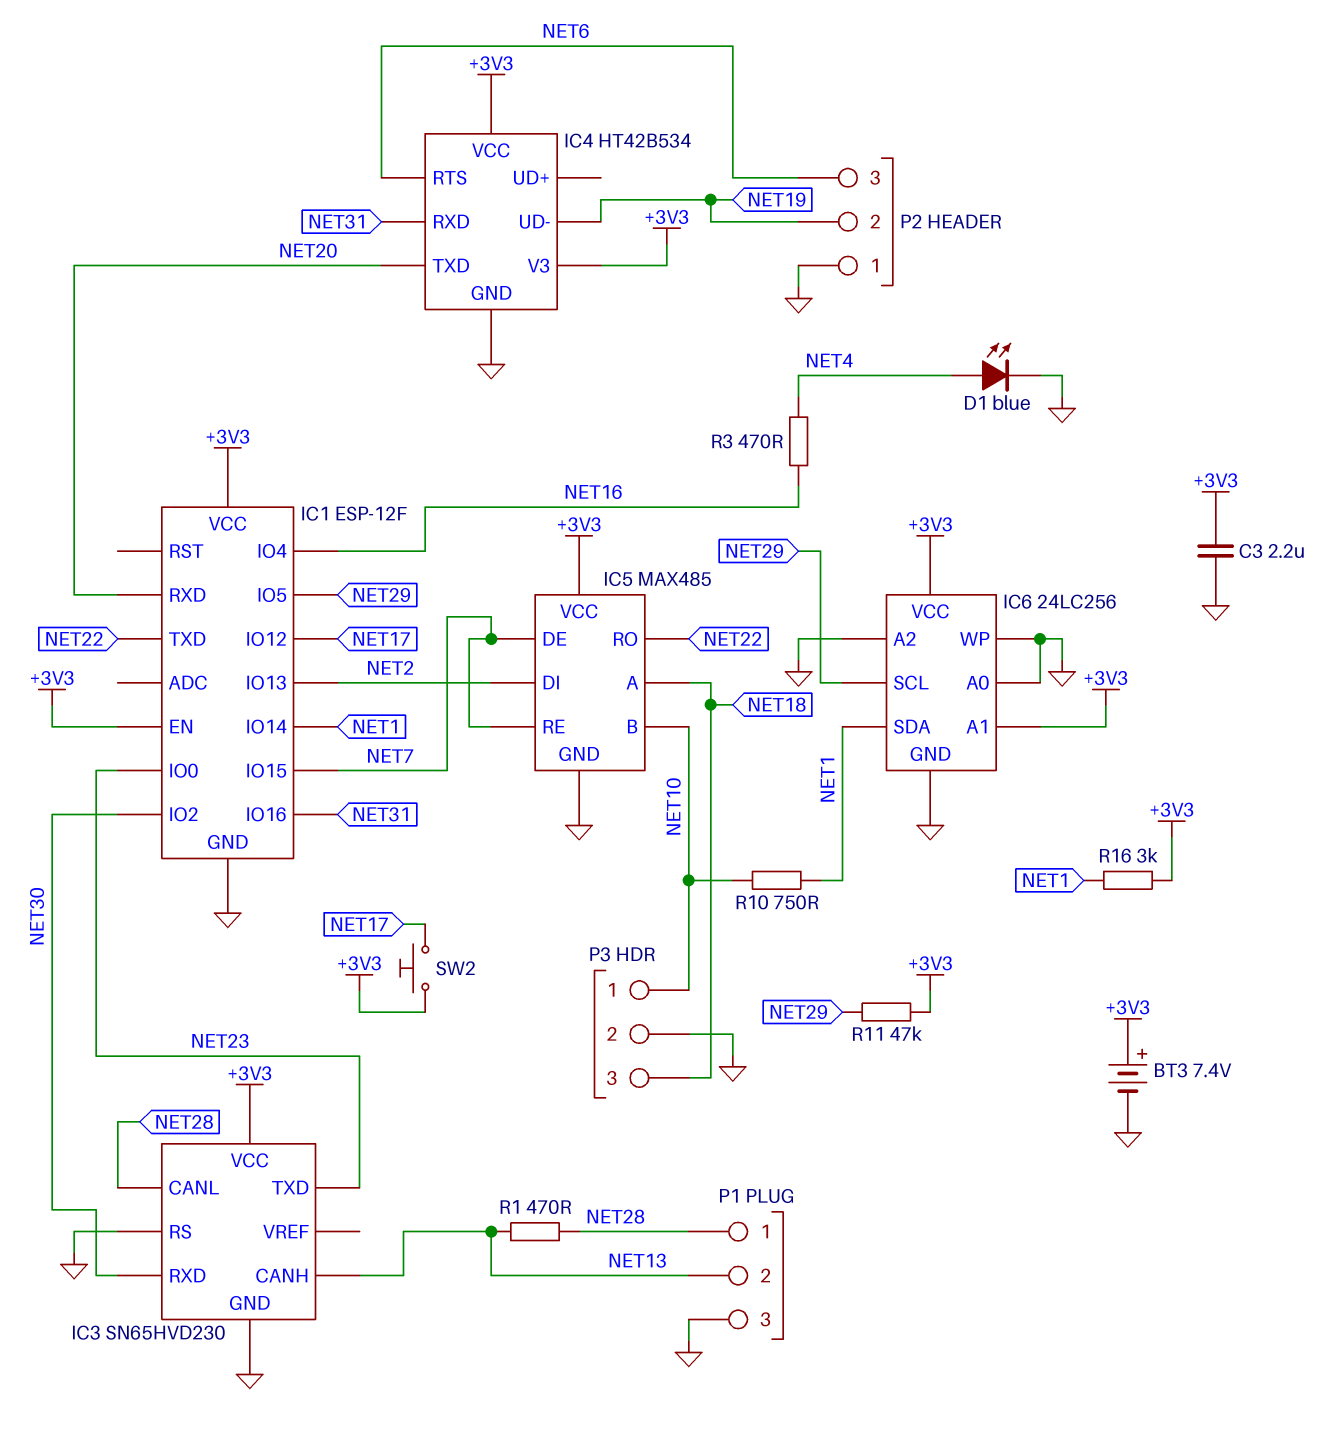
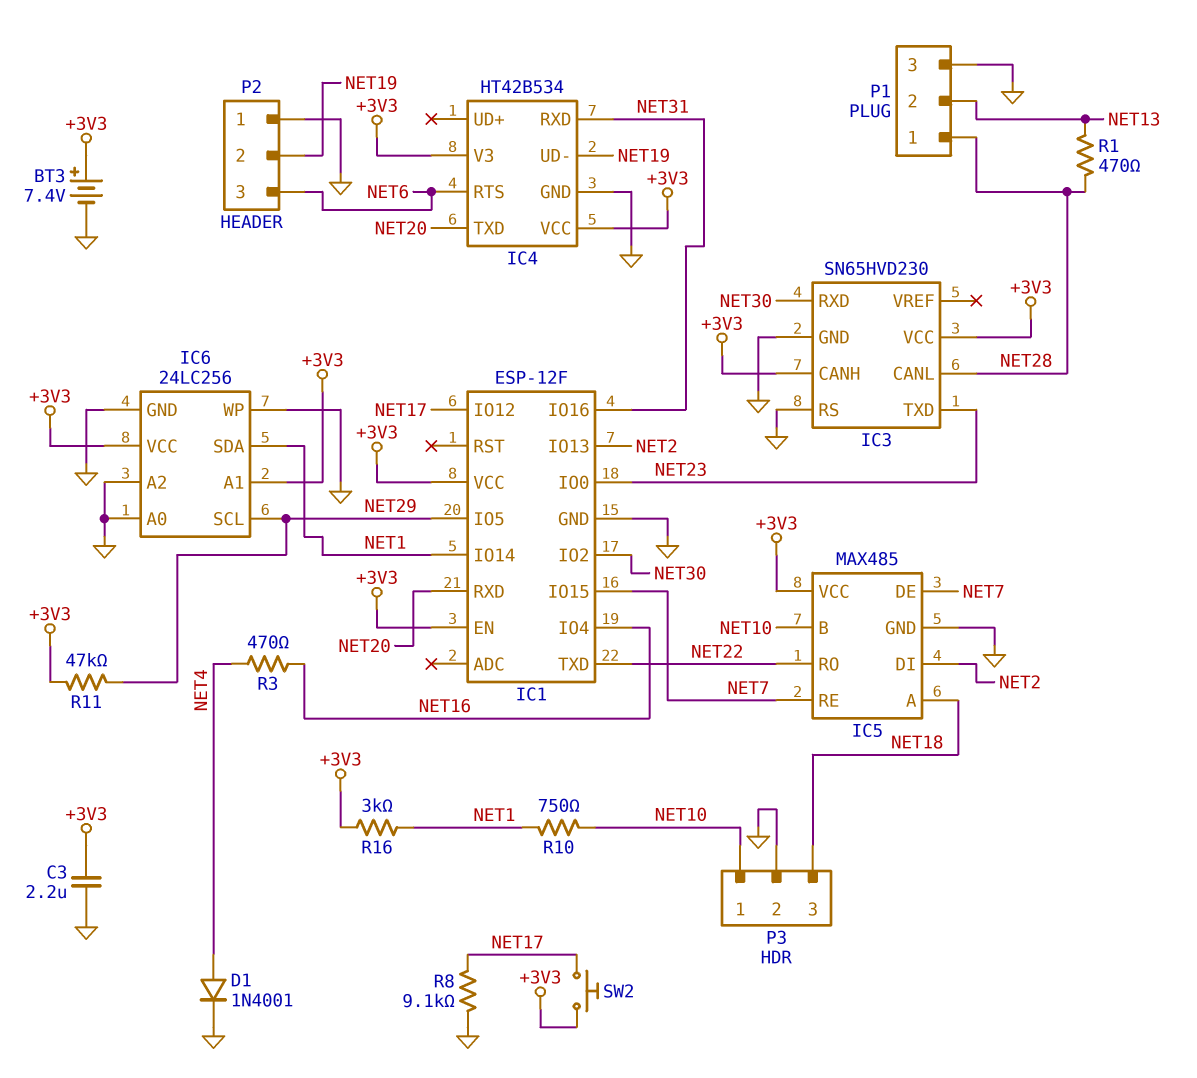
D1: LED blue (A NET4, K GND) -> diode 1N4001 (A NET4, K GND)
IC3 pin CANH: NET13 -> +3V3
R8: none -> 9.1k (GND, NET17)

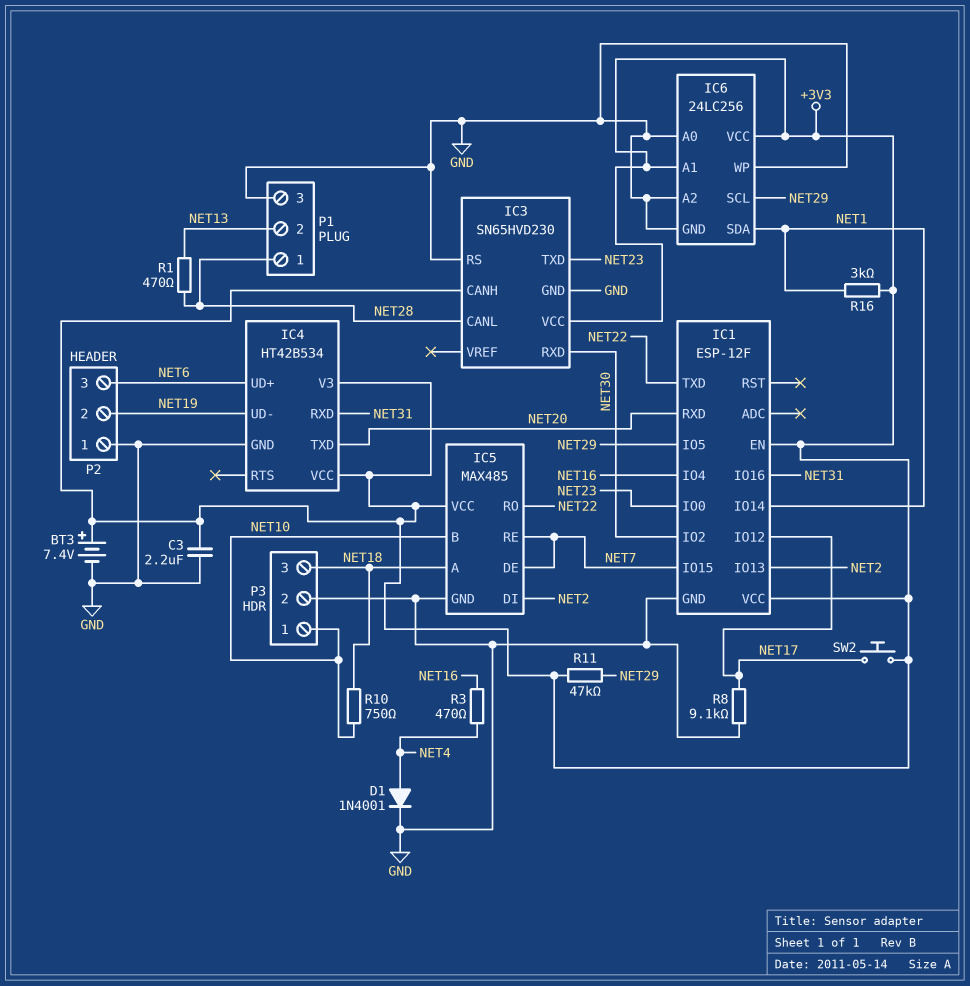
IC4 pin RTS: NET6 -> none
IC4 pin UD+: none -> NET6
R10: 750 (NET1, NET10) -> 750 (NET10, NET18)

